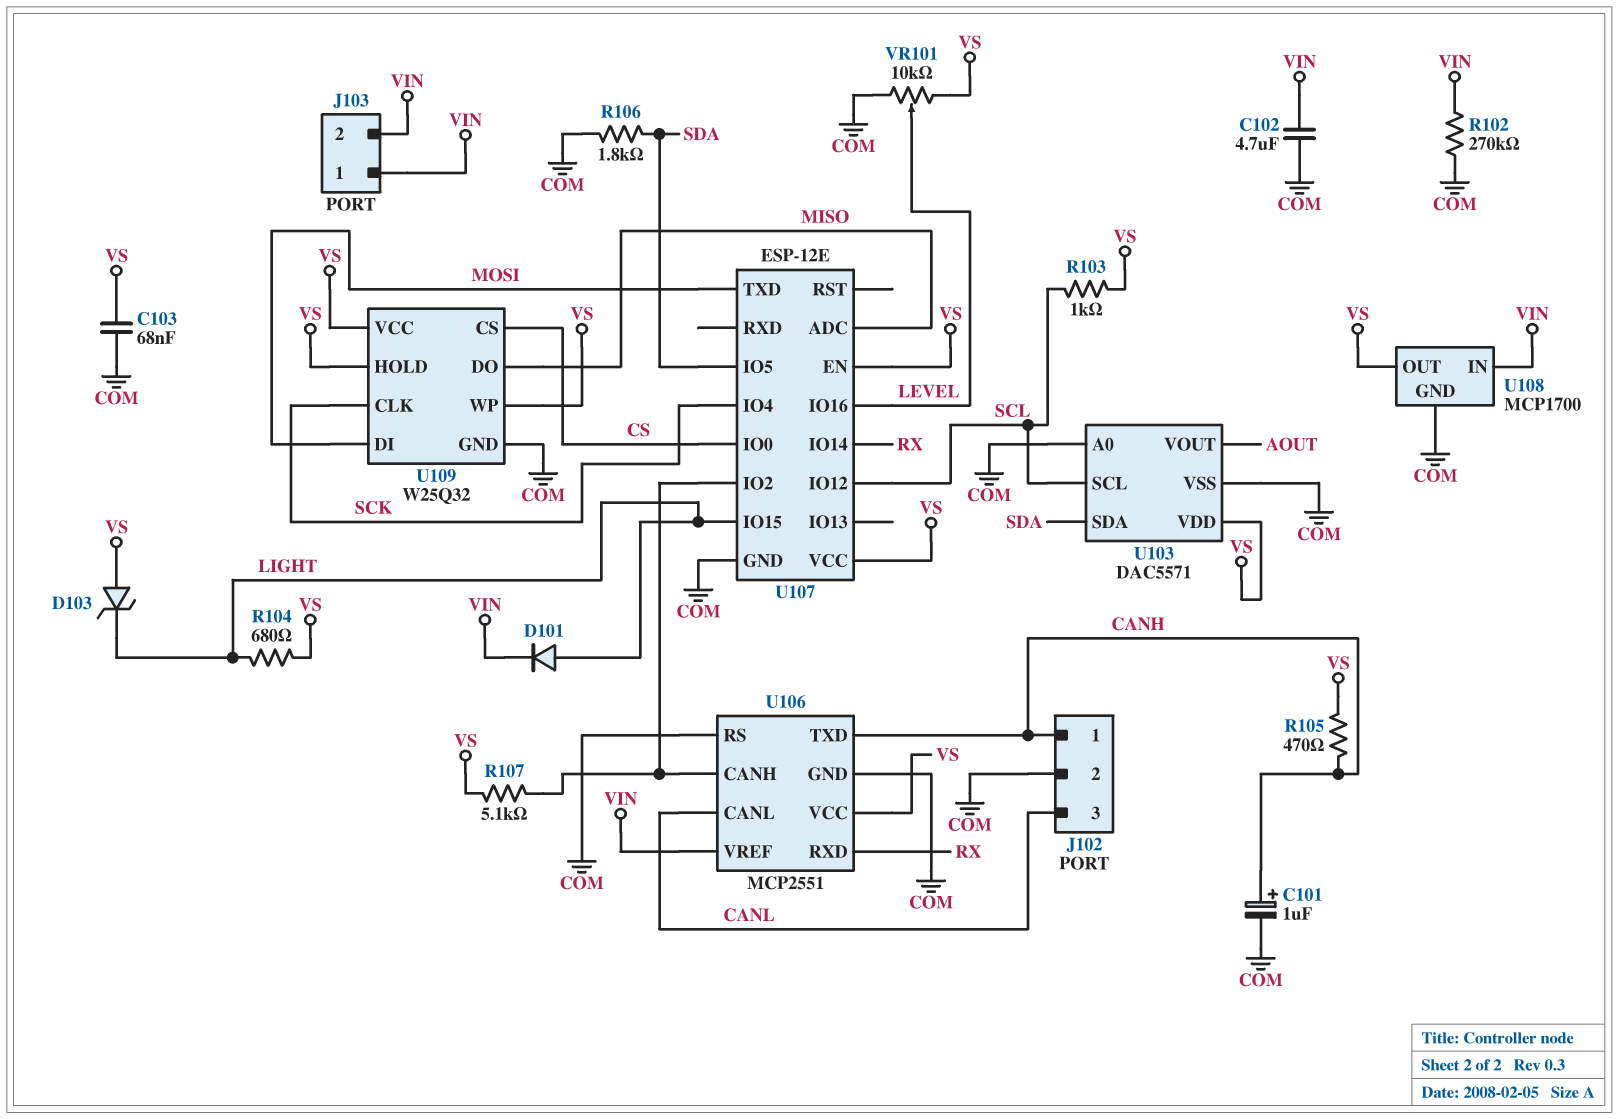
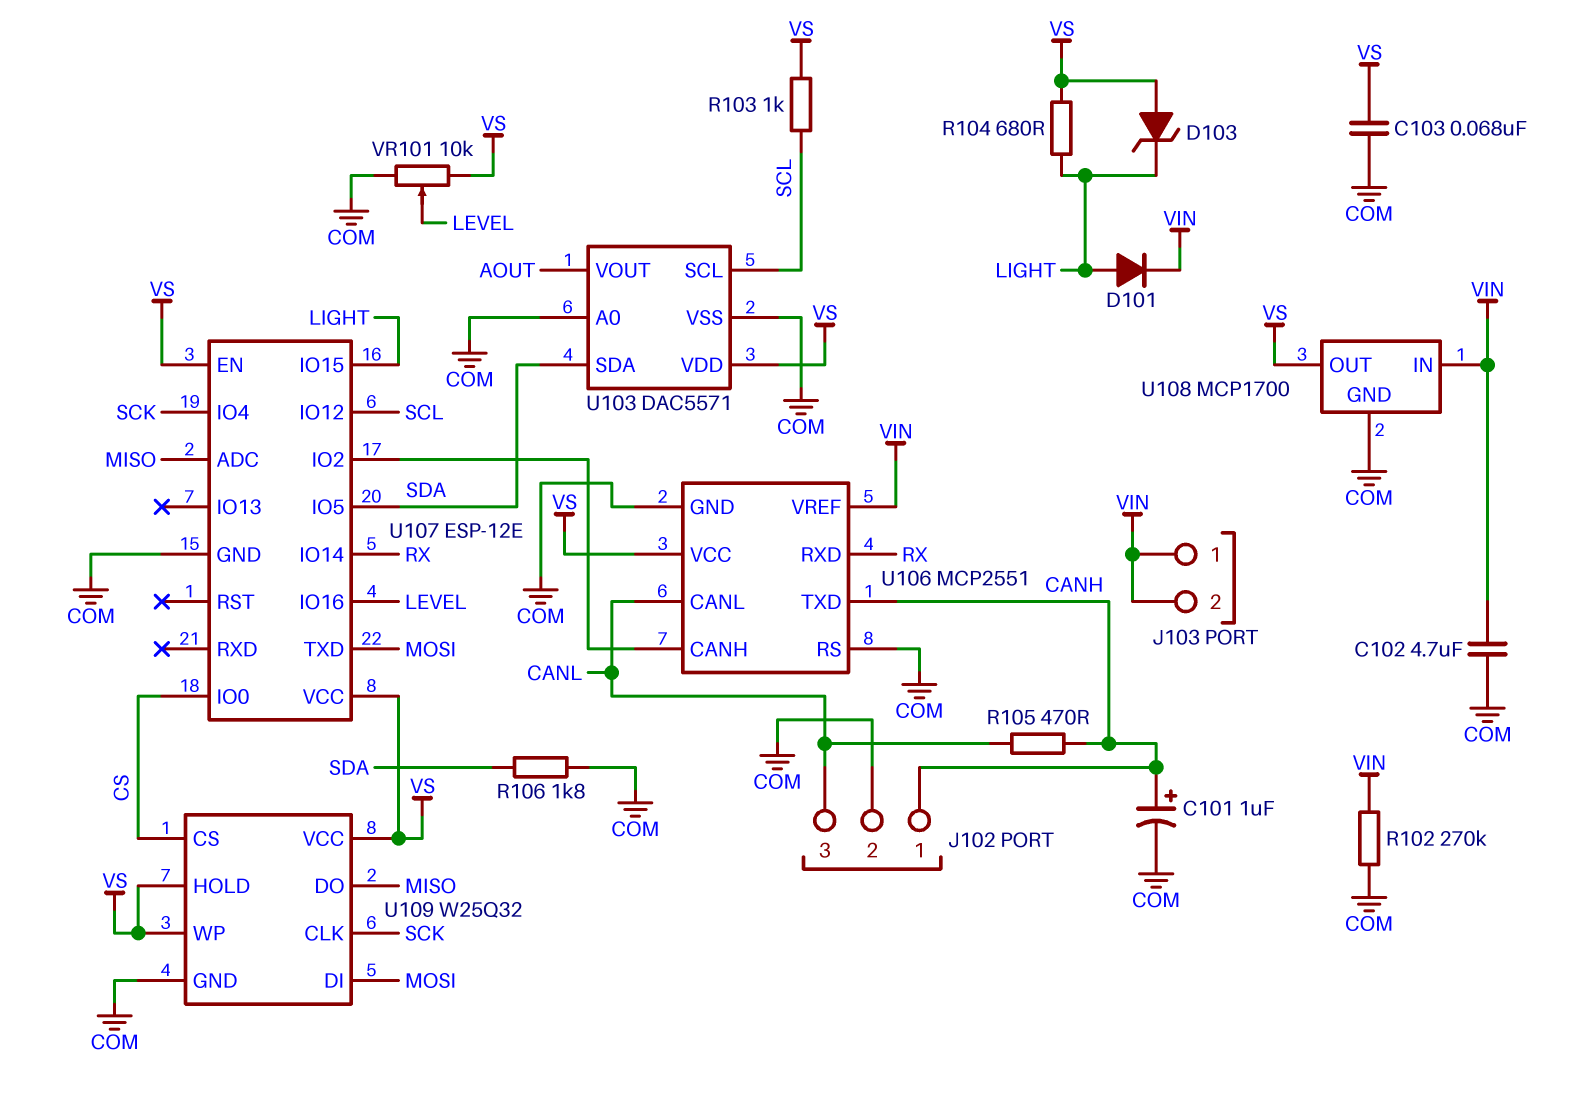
R105: 470 (CANH, VS) -> 470 (CANH, CANL)
R107: 5.1k (U106/CANH, VS) -> none

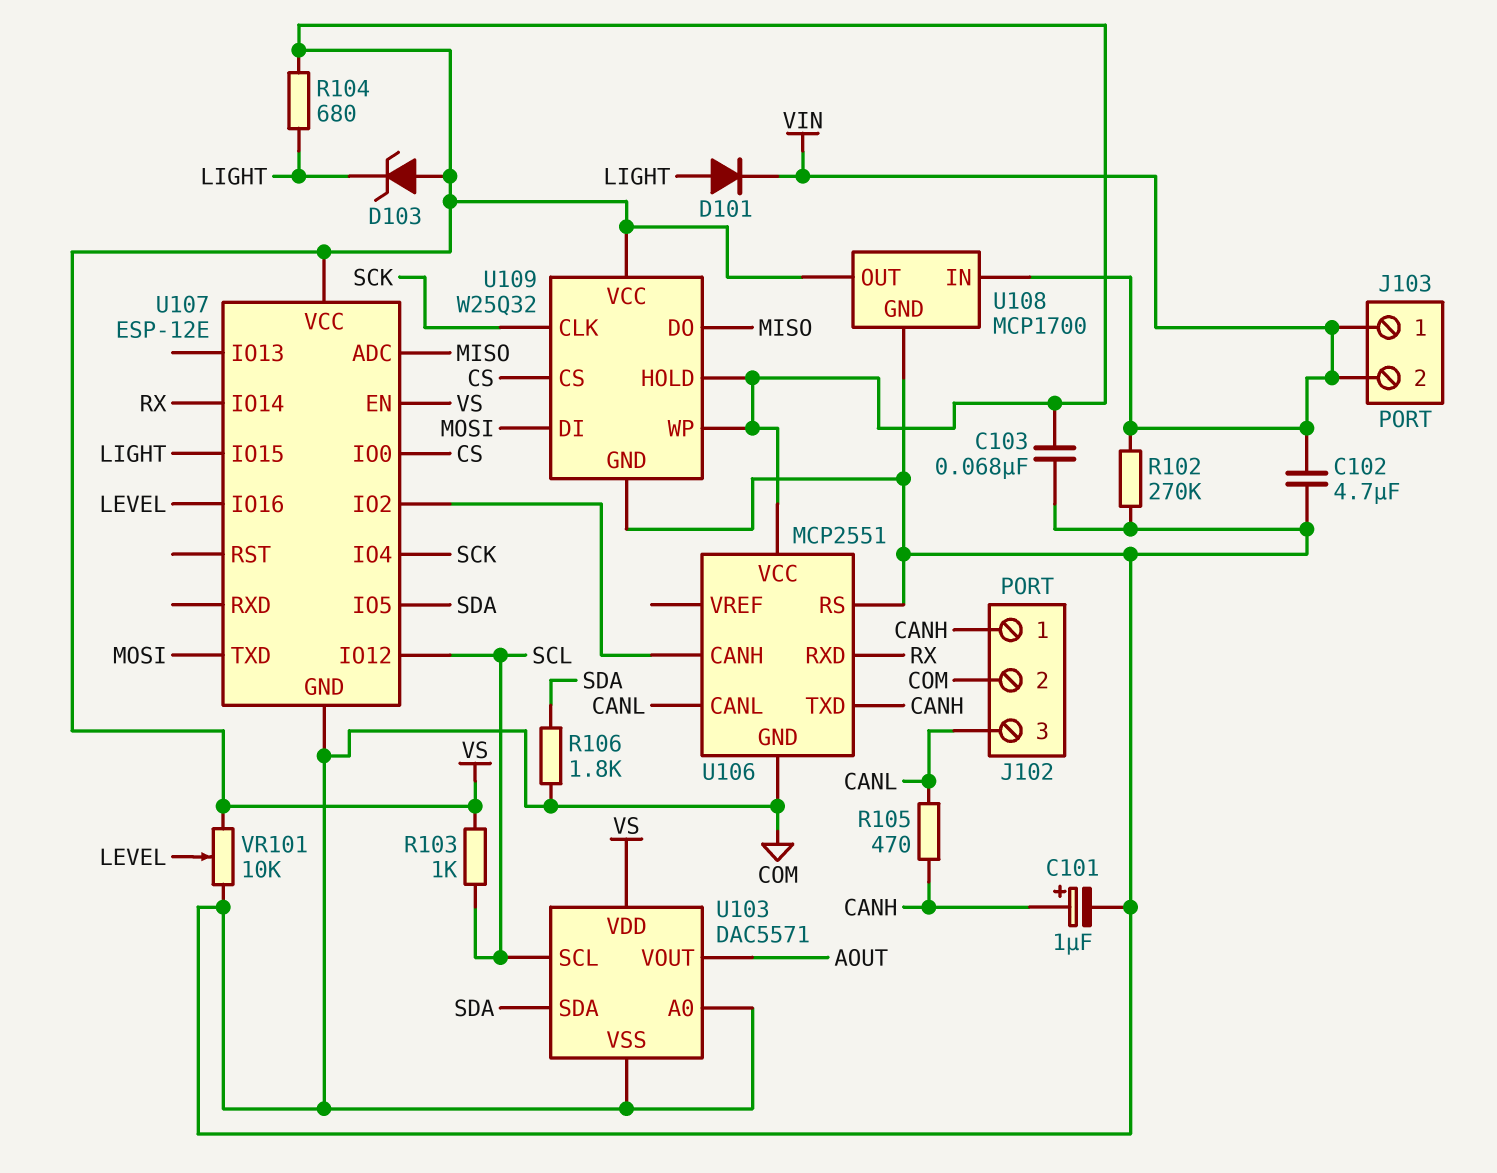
U106 pin VREF: VIN -> none

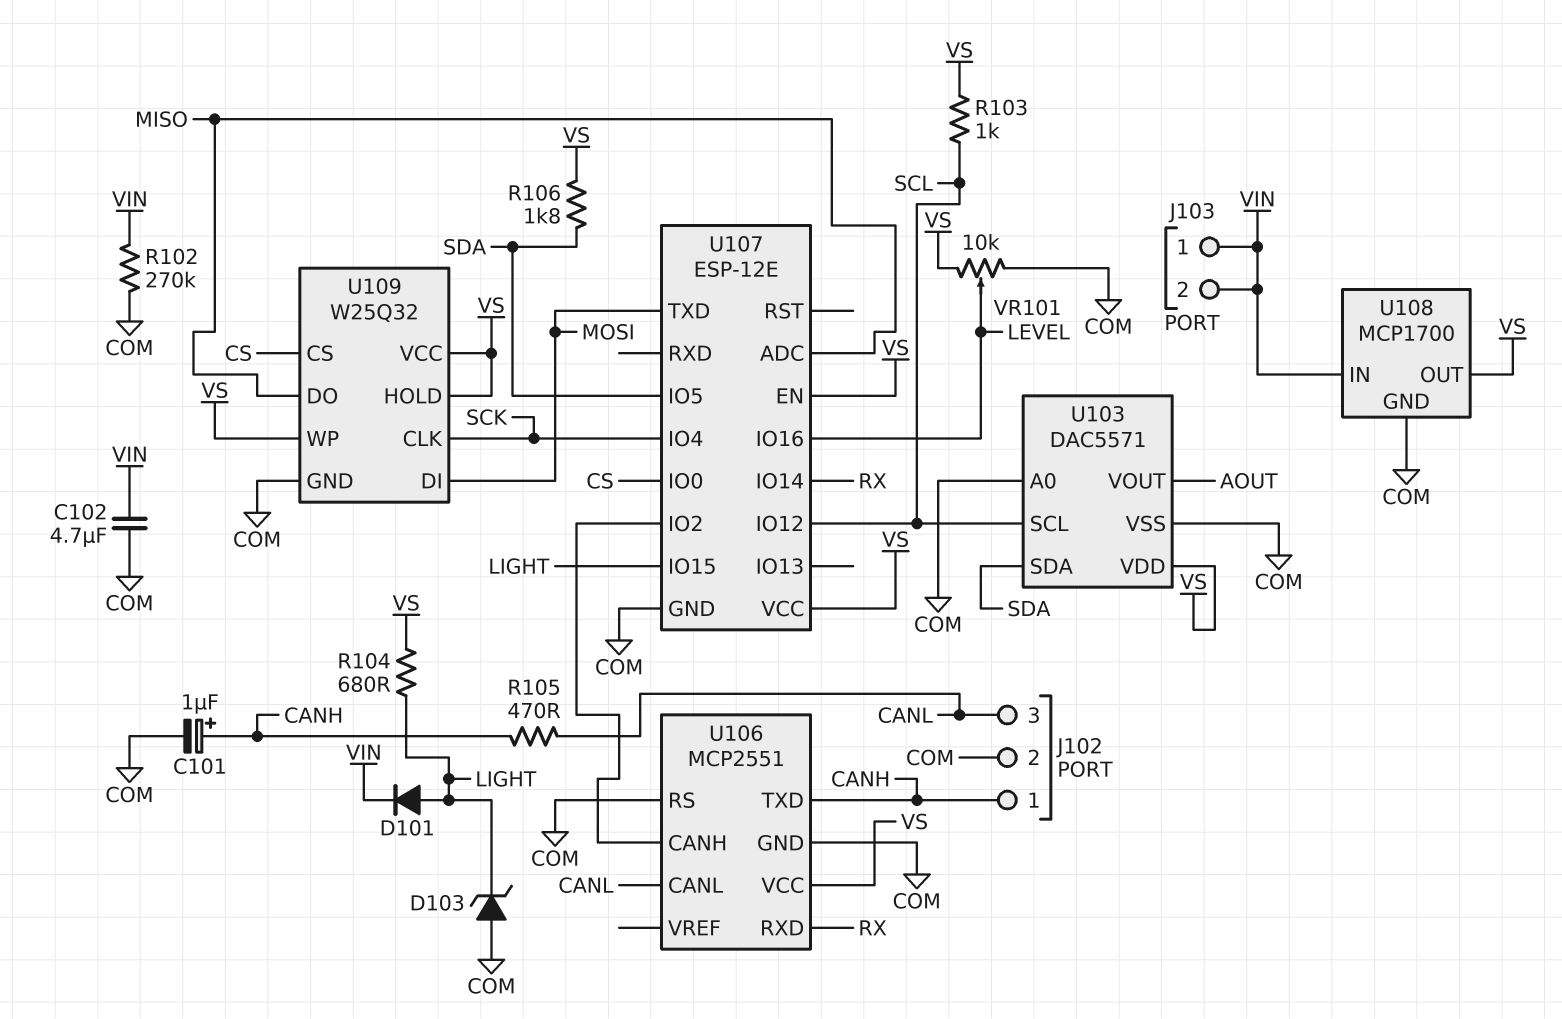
C103: 68nF (COM, VS) -> none
D103: zener (A VS, K LIGHT) -> zener (A COM, K LIGHT)
R106: 1.8k (COM, SDA) -> 1.8k (SDA, VS)

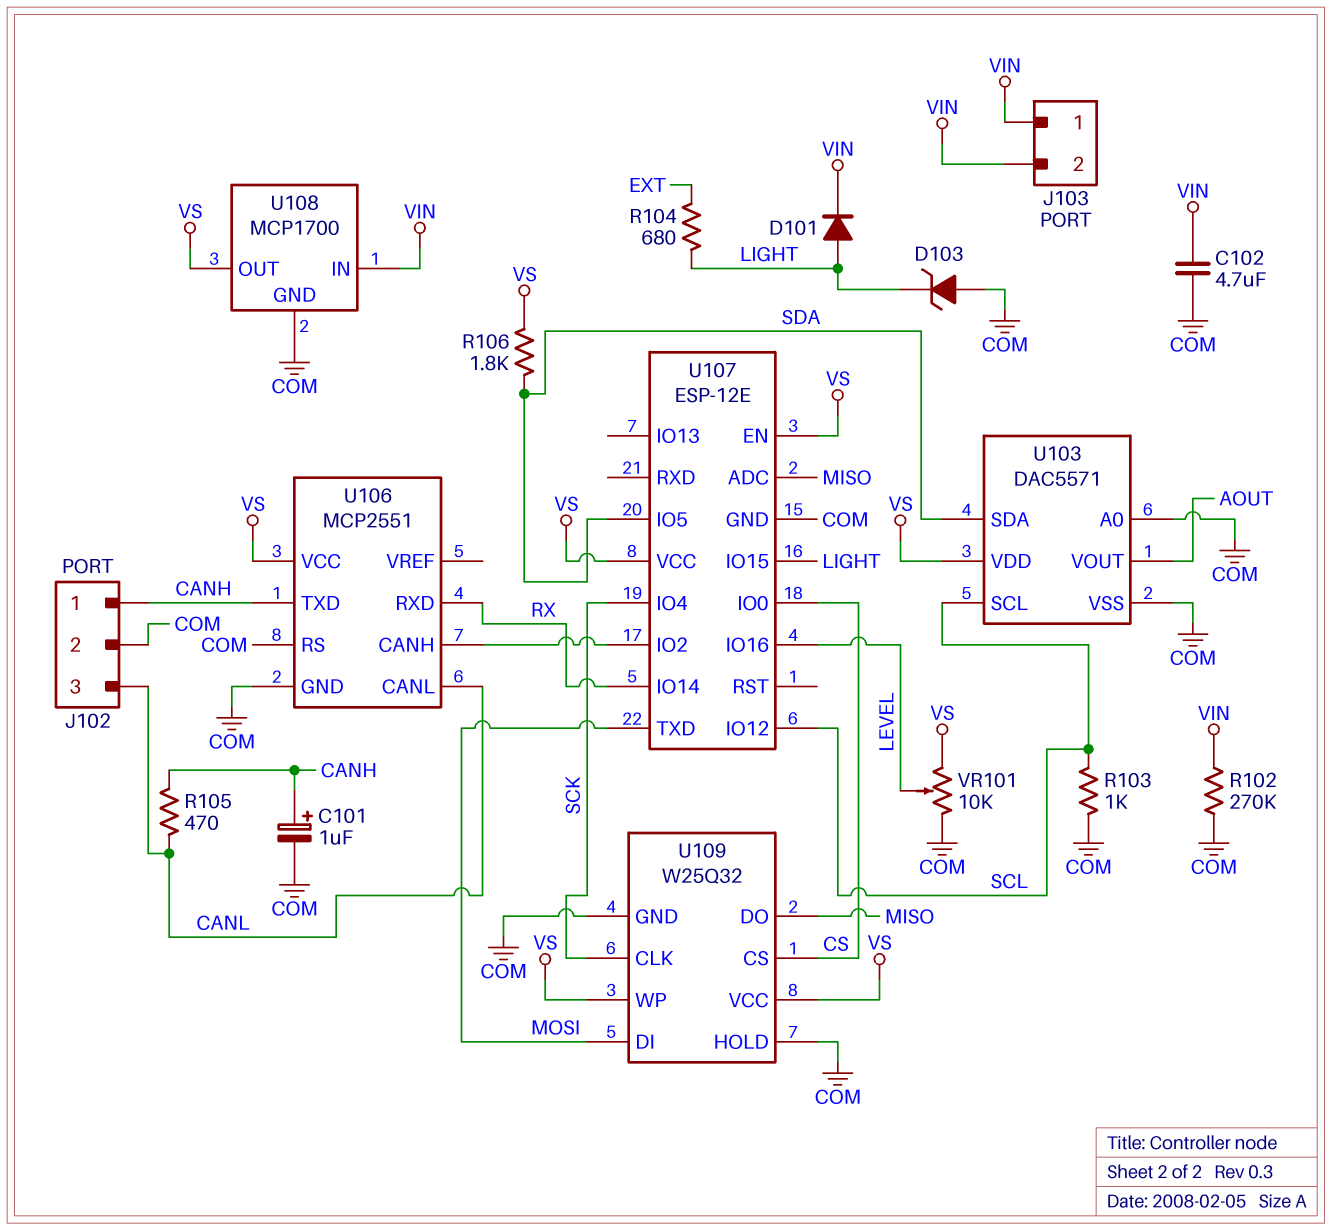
R103: 1k (SCL, VS) -> 1k (COM, SCL)
R104: 680 (LIGHT, VS) -> 680 (EXT, LIGHT)
U109 pin HOLD: VS -> COM

